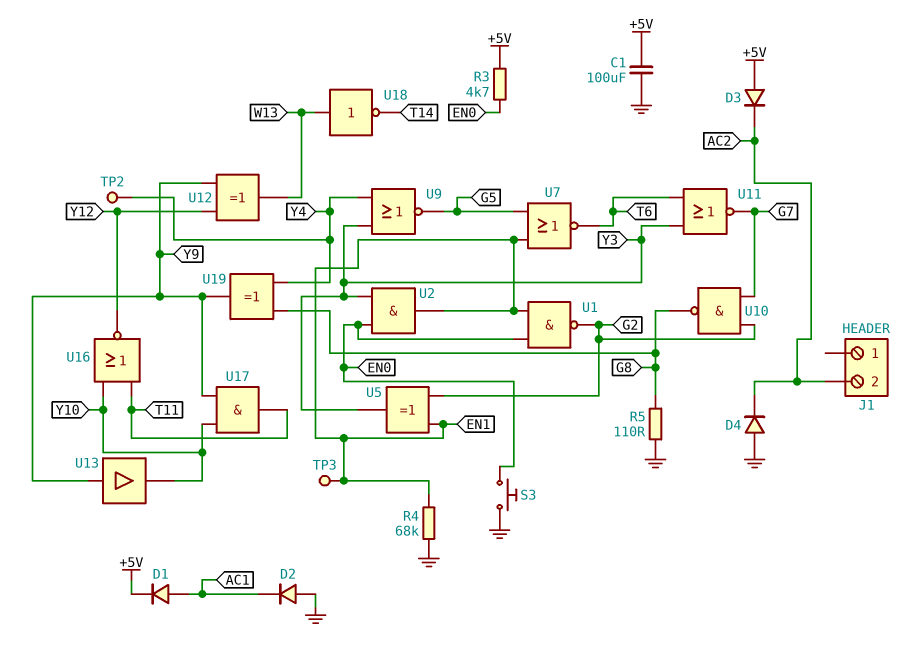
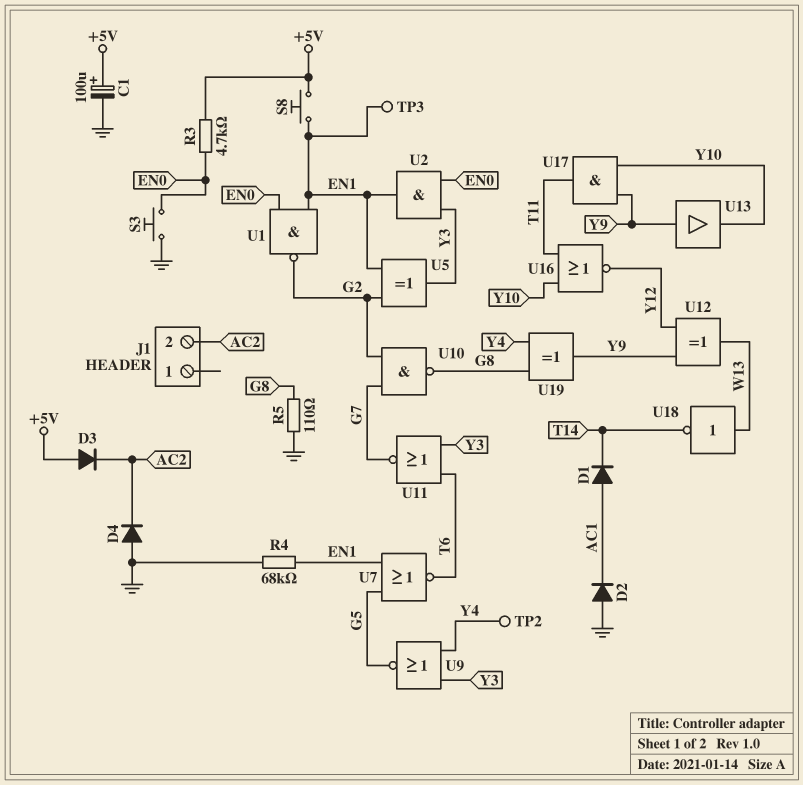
C1: 100uF (+5V, GND) -> 100uF (plus +5V, minus GND)
D1: diode (A AC1, K +5V) -> diode (A AC1, K T14)
S8: none -> button (+5V, EN1)

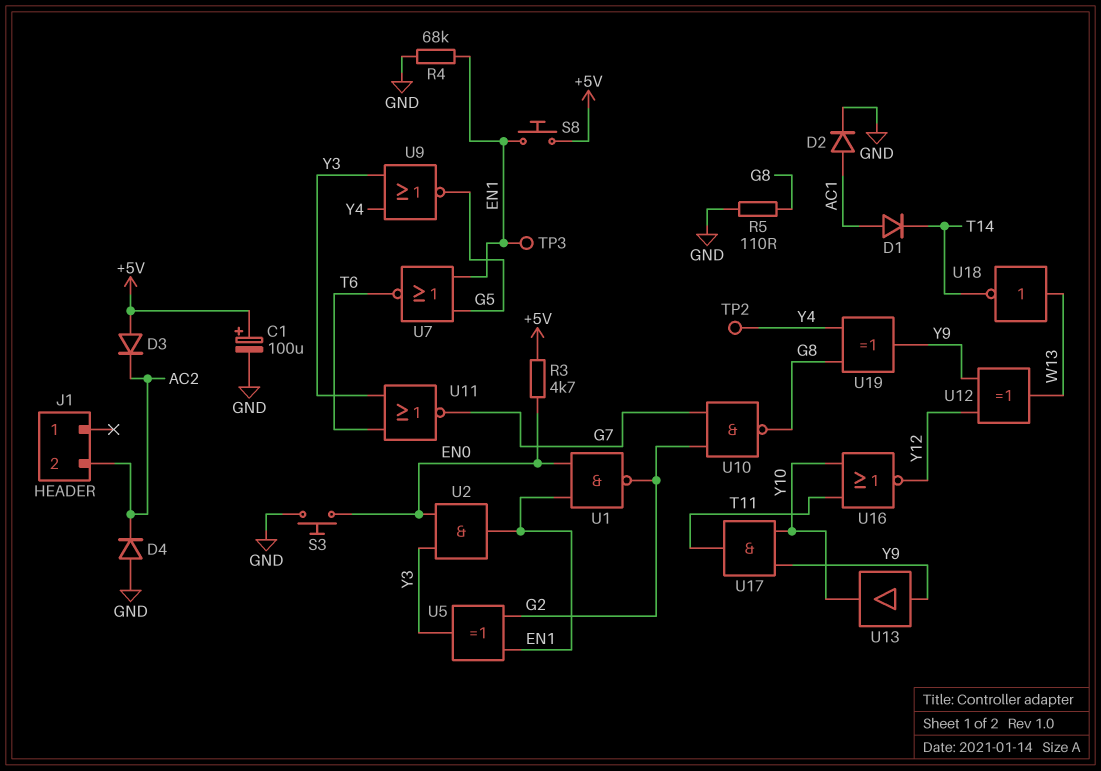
D2: diode (A GND, K AC1) -> diode (A AC1, K GND)

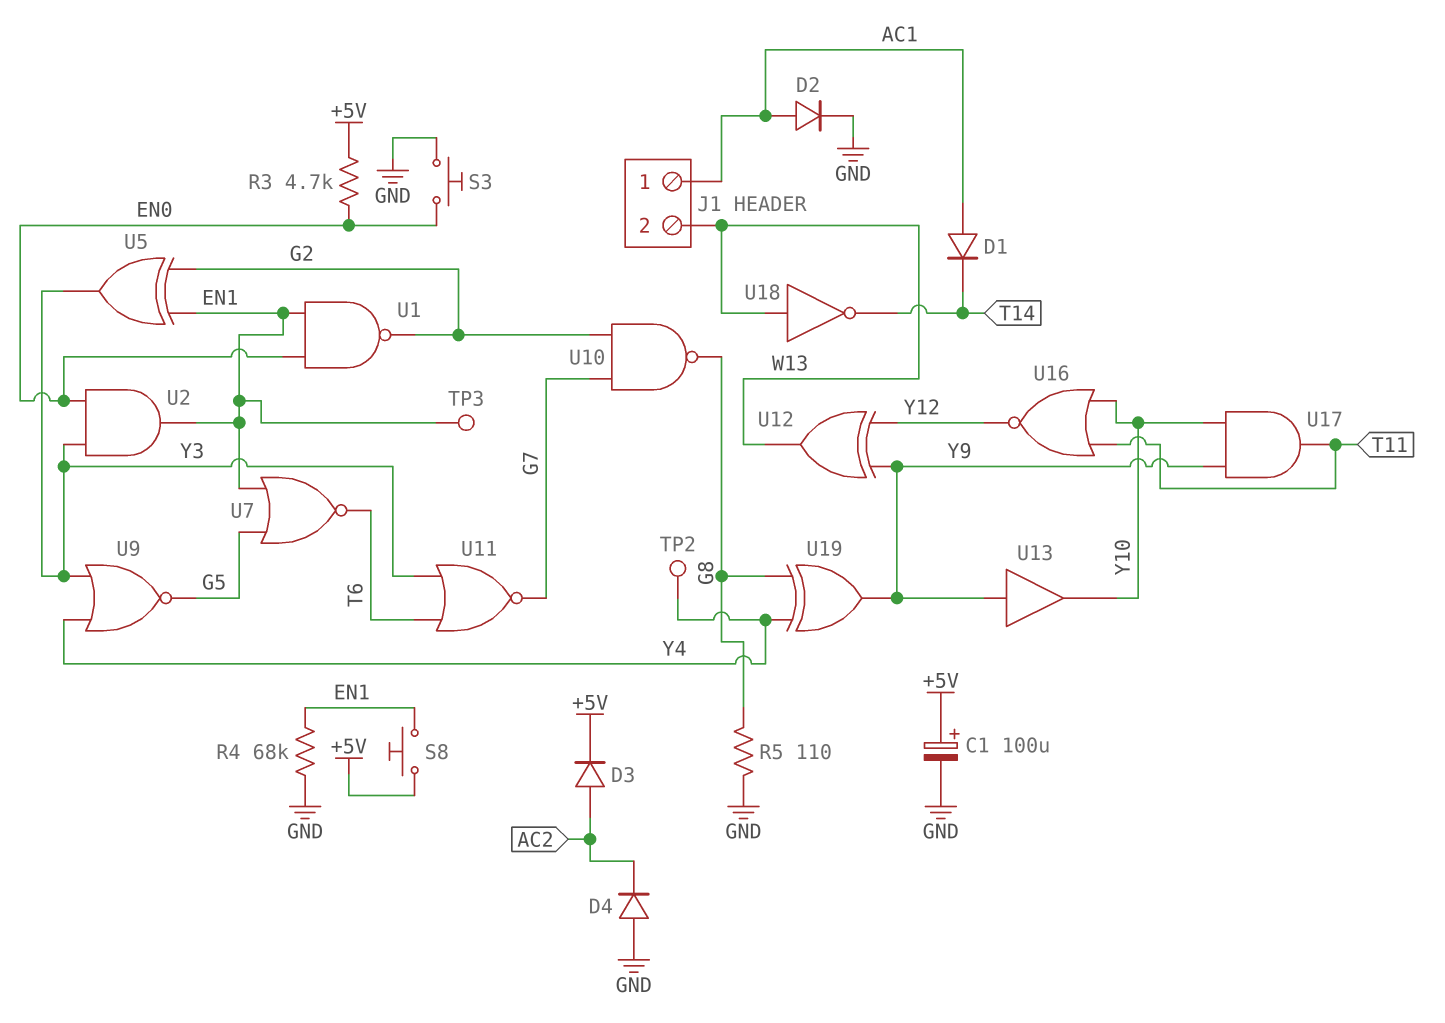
D3: diode (A +5V, K AC2) -> diode (A AC2, K +5V)
J1 pin 1: none -> AC1
J1 pin 2: AC2 -> W13

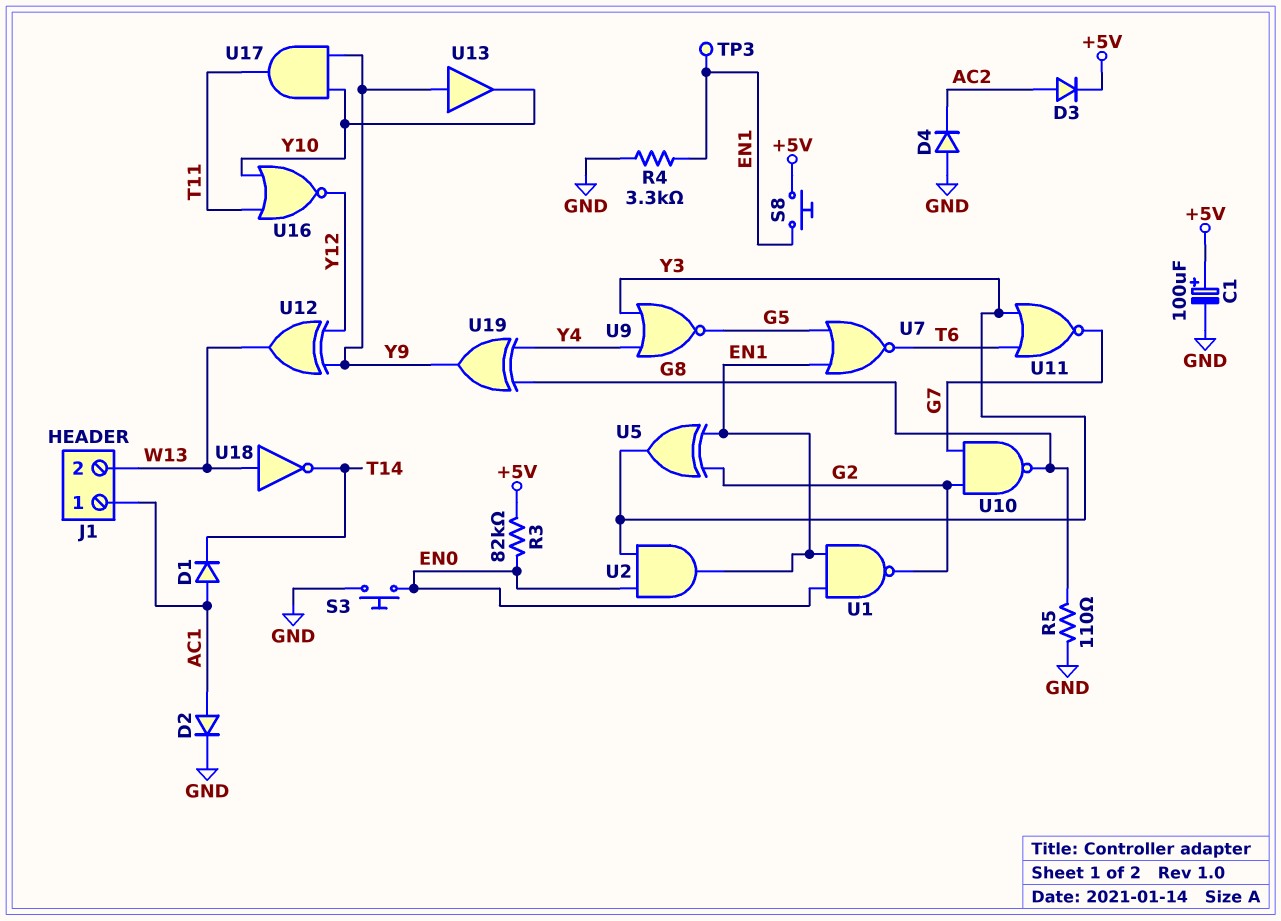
R3: 4.7k (+5V, EN0) -> 82k (+5V, EN0)
R4: 68k (EN1, GND) -> 3.3k (EN1, GND)
TP2: test point (Y4) -> none

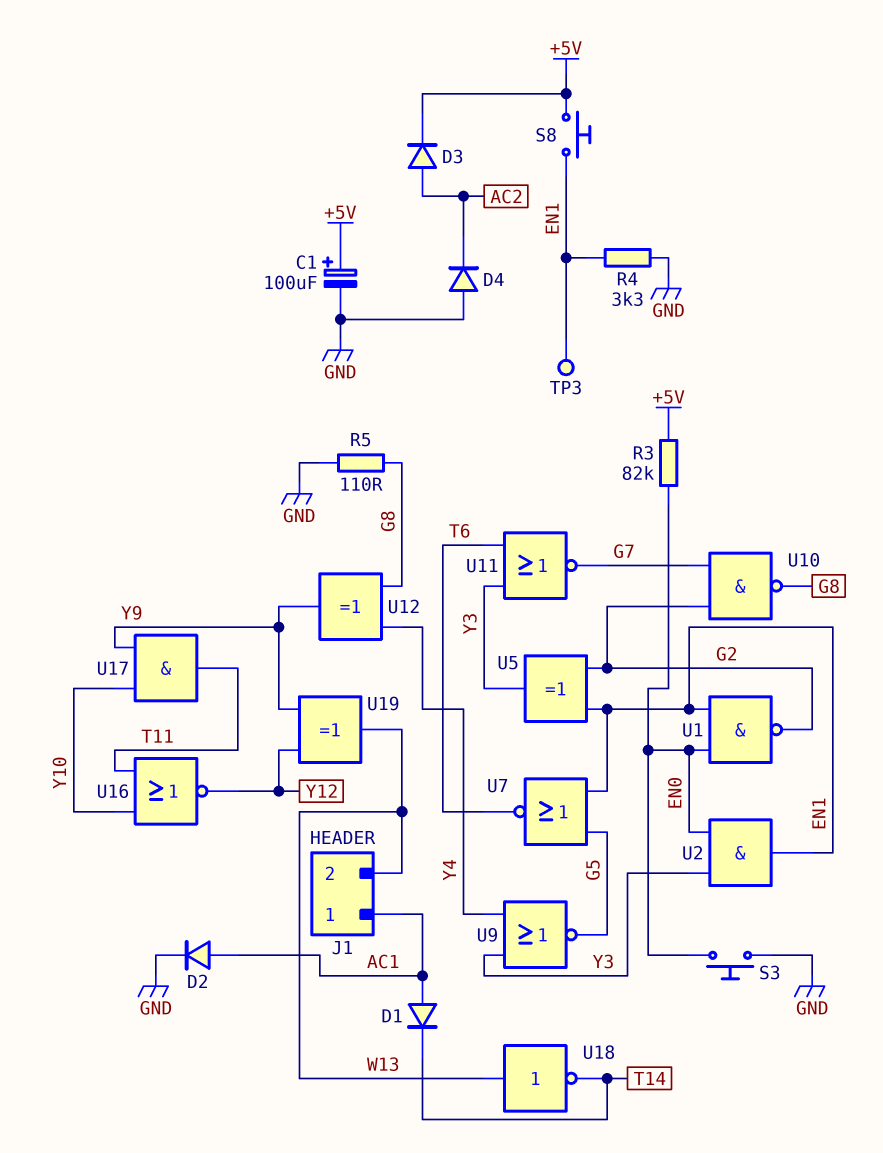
U12: XOR (in Y9, in Y12, out W13) -> XOR (in G8, in Y4, out Y9)
U13: buffer (in Y9, out Y10) -> none
U19: XOR (in G8, in Y4, out Y9) -> XOR (in Y9, in Y12, out W13)

